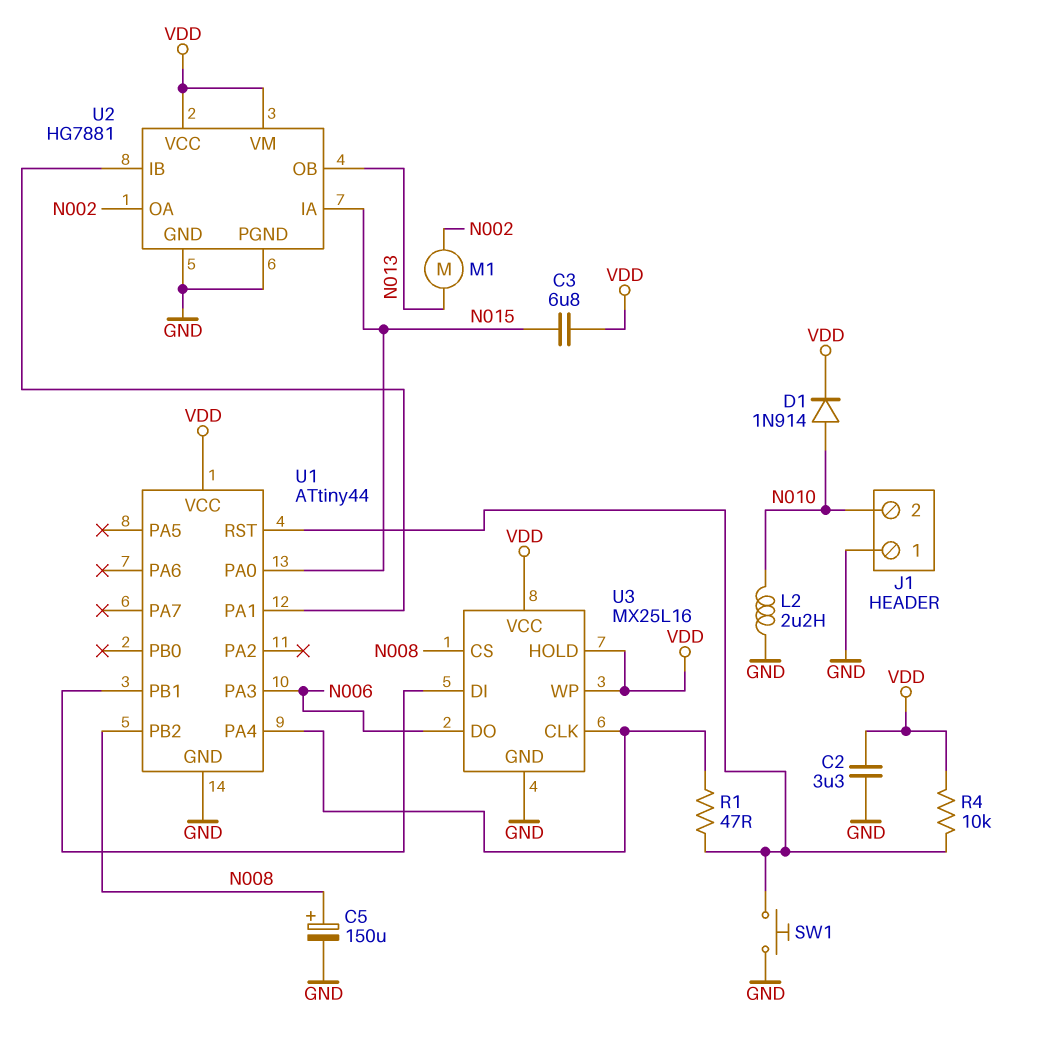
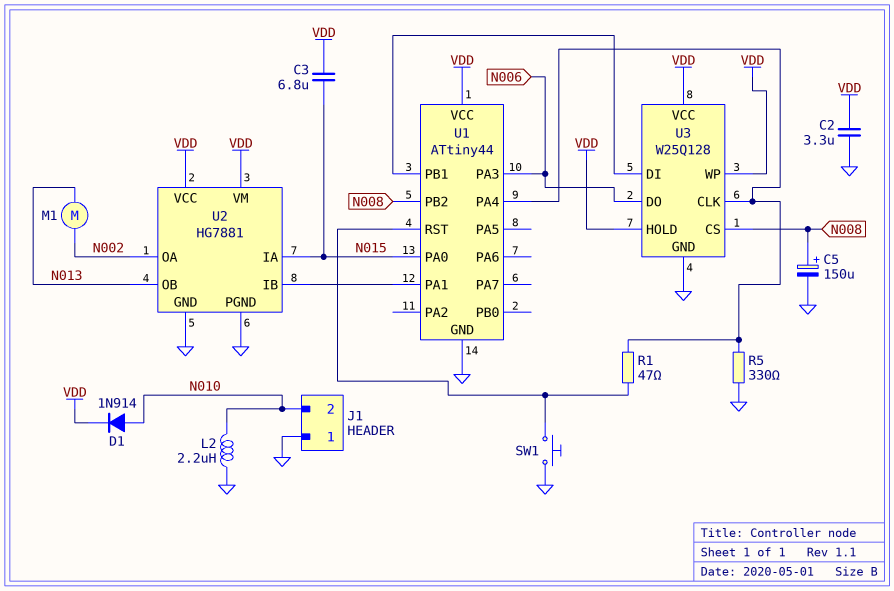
R4: 10k (U1/RST, VDD) -> none
R5: none -> 330 (GND, U1/PA4)
U3: MX25L16 -> W25Q128

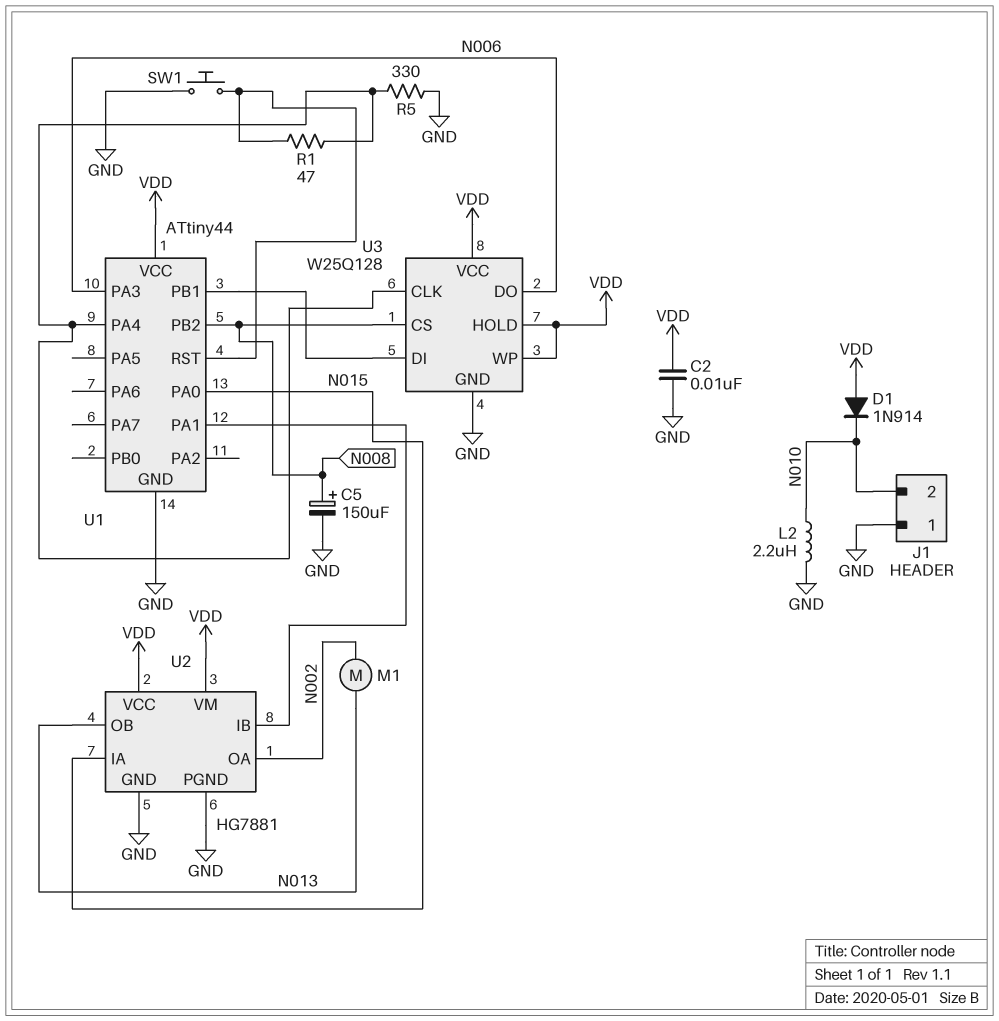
C2: 3.3uF (GND, VDD) -> 10nF (GND, VDD)
C3: 6.8uF (N015, VDD) -> none
D1: diode 1N914 (A N010, K VDD) -> diode 1N914 (A VDD, K N010)

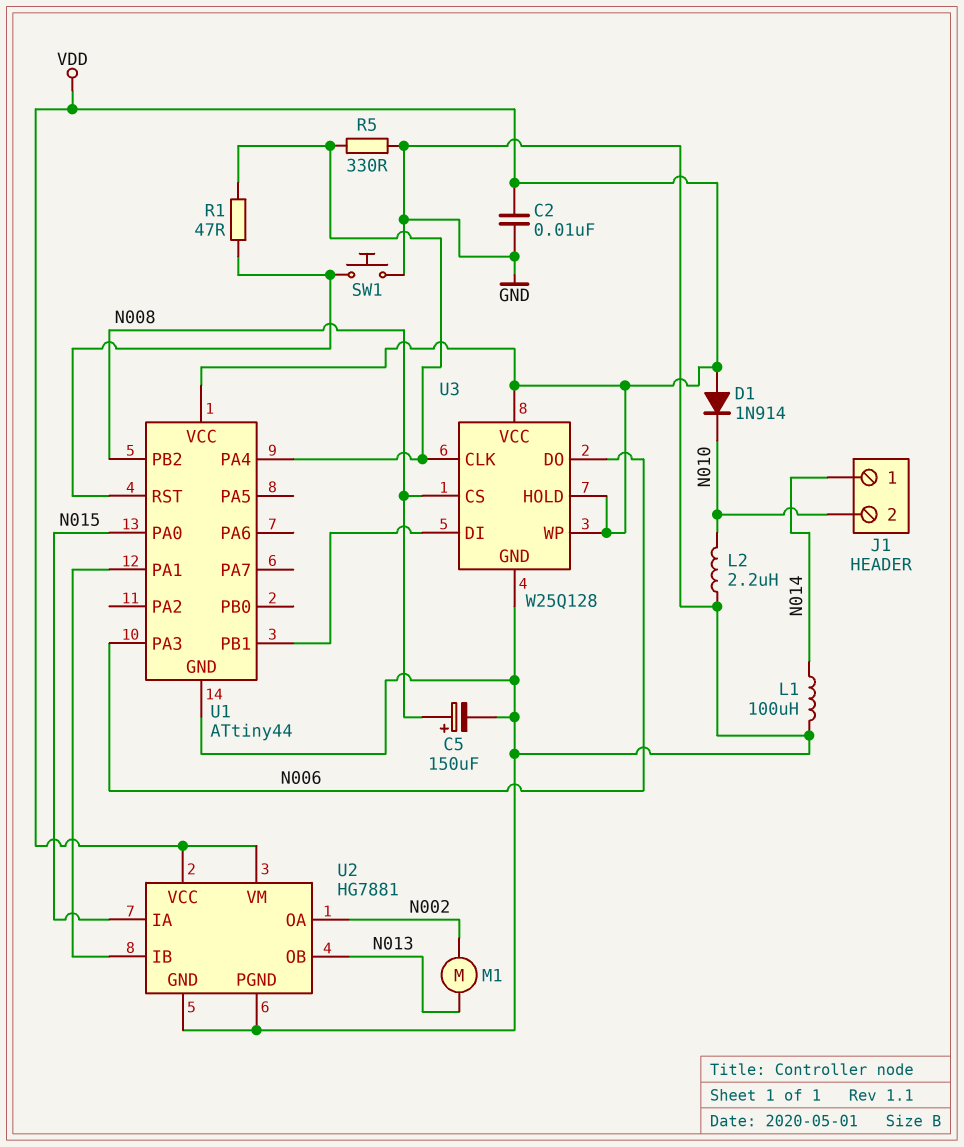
J1 pin 1: GND -> N014
L1: none -> 100uH (GND, N014)

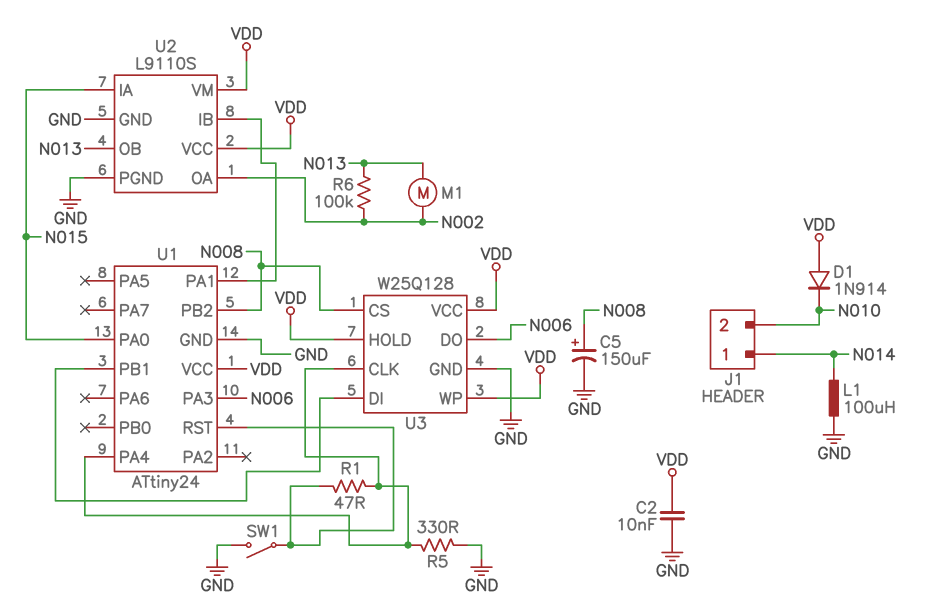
L2: 2.2uH (GND, N010) -> none
R6: none -> 100k (N002, N013)
SW1: button (GND, U1/RST) -> switch (GND, U1/RST)
U1: ATtiny44 -> ATtiny24
U2: HG7881 -> L9110S

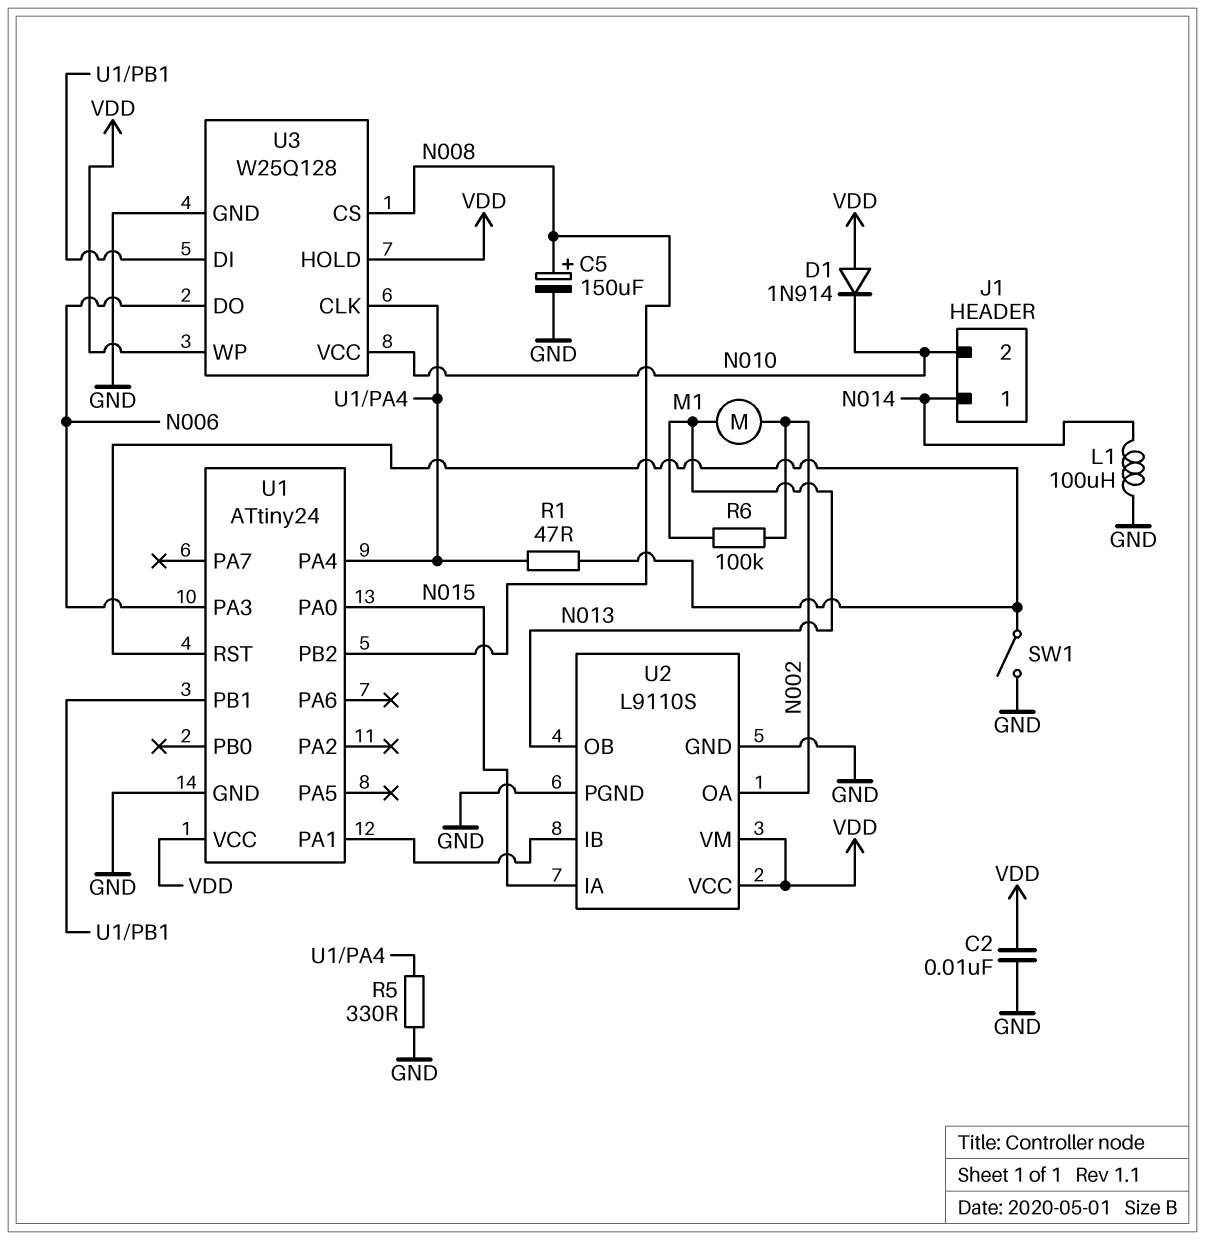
U3 pin VCC: VDD -> N010

